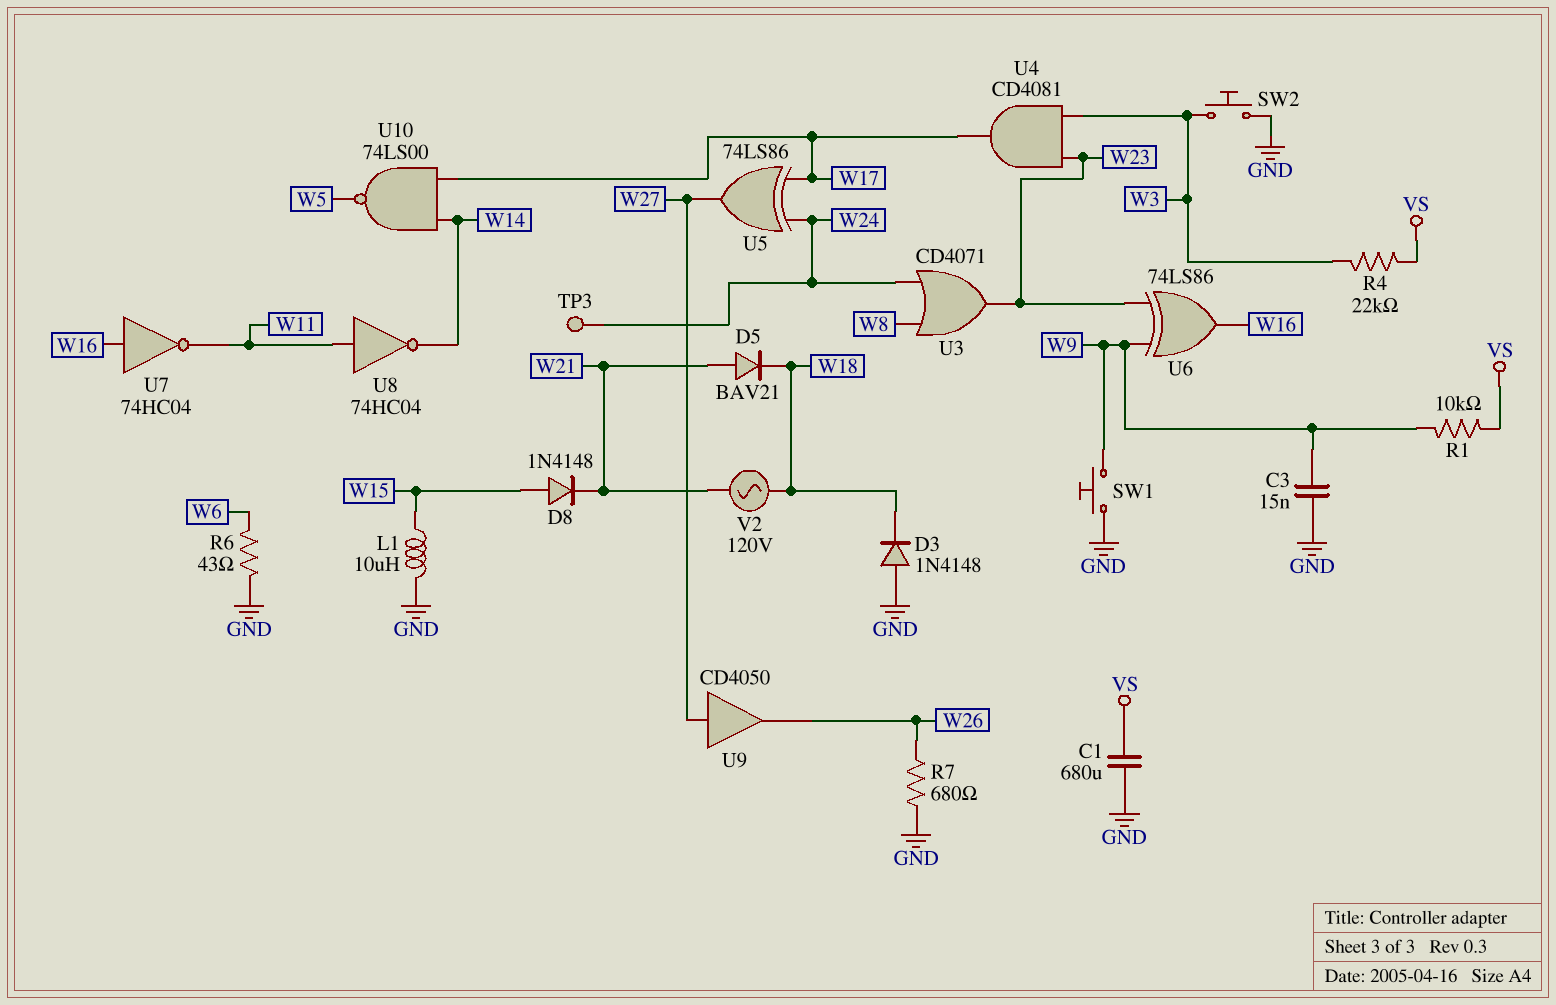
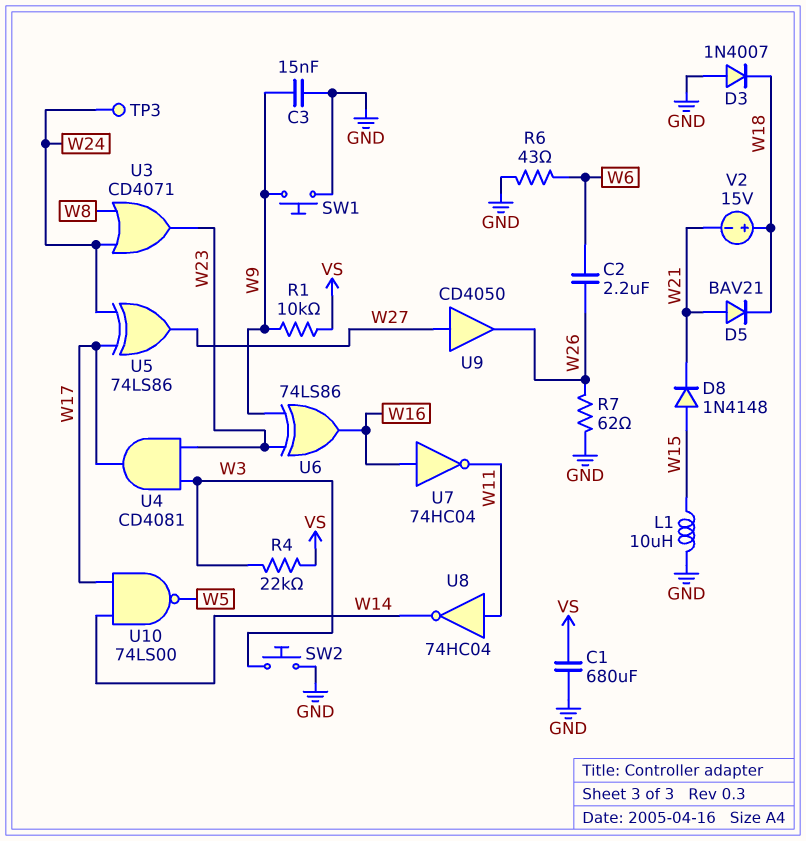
C2: none -> 2.2uF (W6, W26)
D3: diode 1N4148 (A GND, K W18) -> diode 1N4007 (A GND, K W18)
R7: 680 (GND, W26) -> 62 (GND, W26)
V2: AC 120V (W18, W21) -> 15V (plus W18, minus W21)

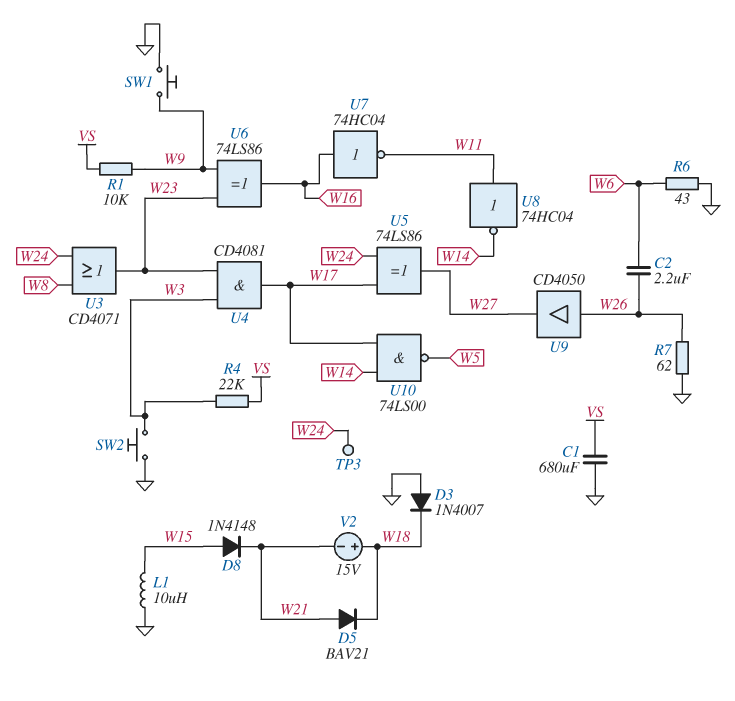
C3: 15nF (GND, W9) -> none
U9: buffer CD4050 (in W27, out W26) -> buffer CD4050 (in W26, out W27)

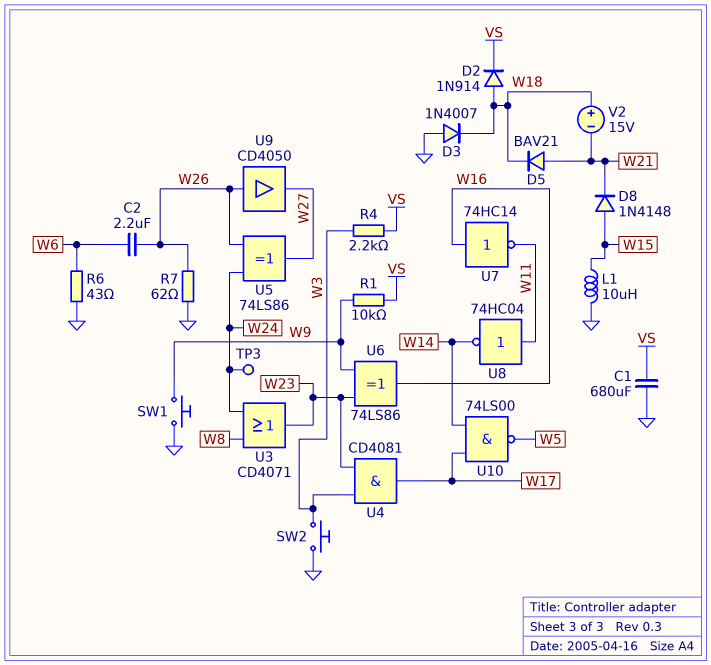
D2: none -> diode 1N914 (A W18, K VS)
R4: 22k (VS, W3) -> 2.2k (VS, W3)
U5: XOR 74LS86 (in W17, in W24, out W27) -> XOR 74LS86 (in W24, in W26, out W27)
U7: NOT 74HC04 (in W16, out W11) -> NOT 74HC14 (in W16, out W11)

